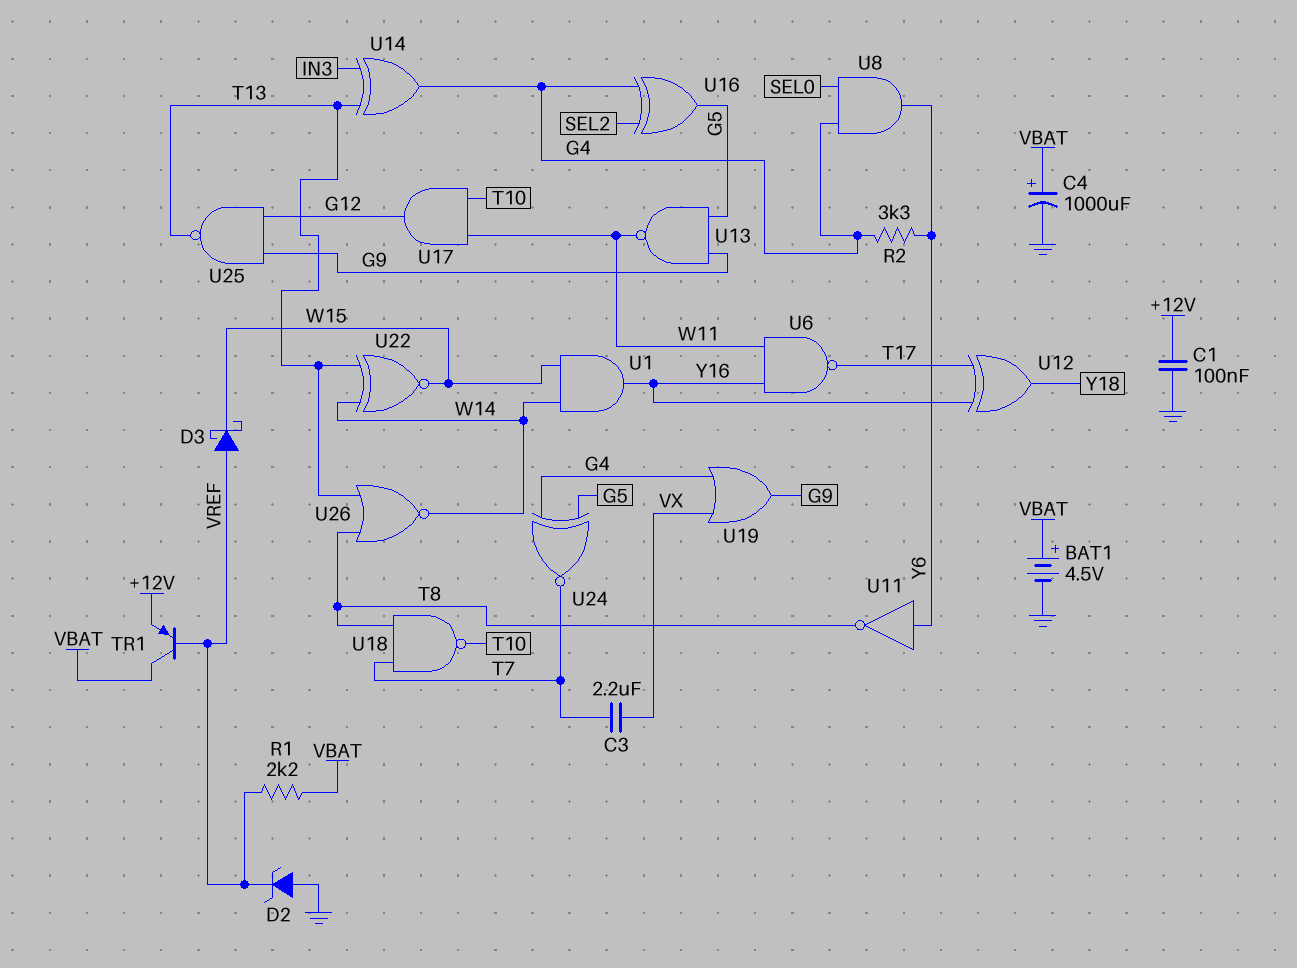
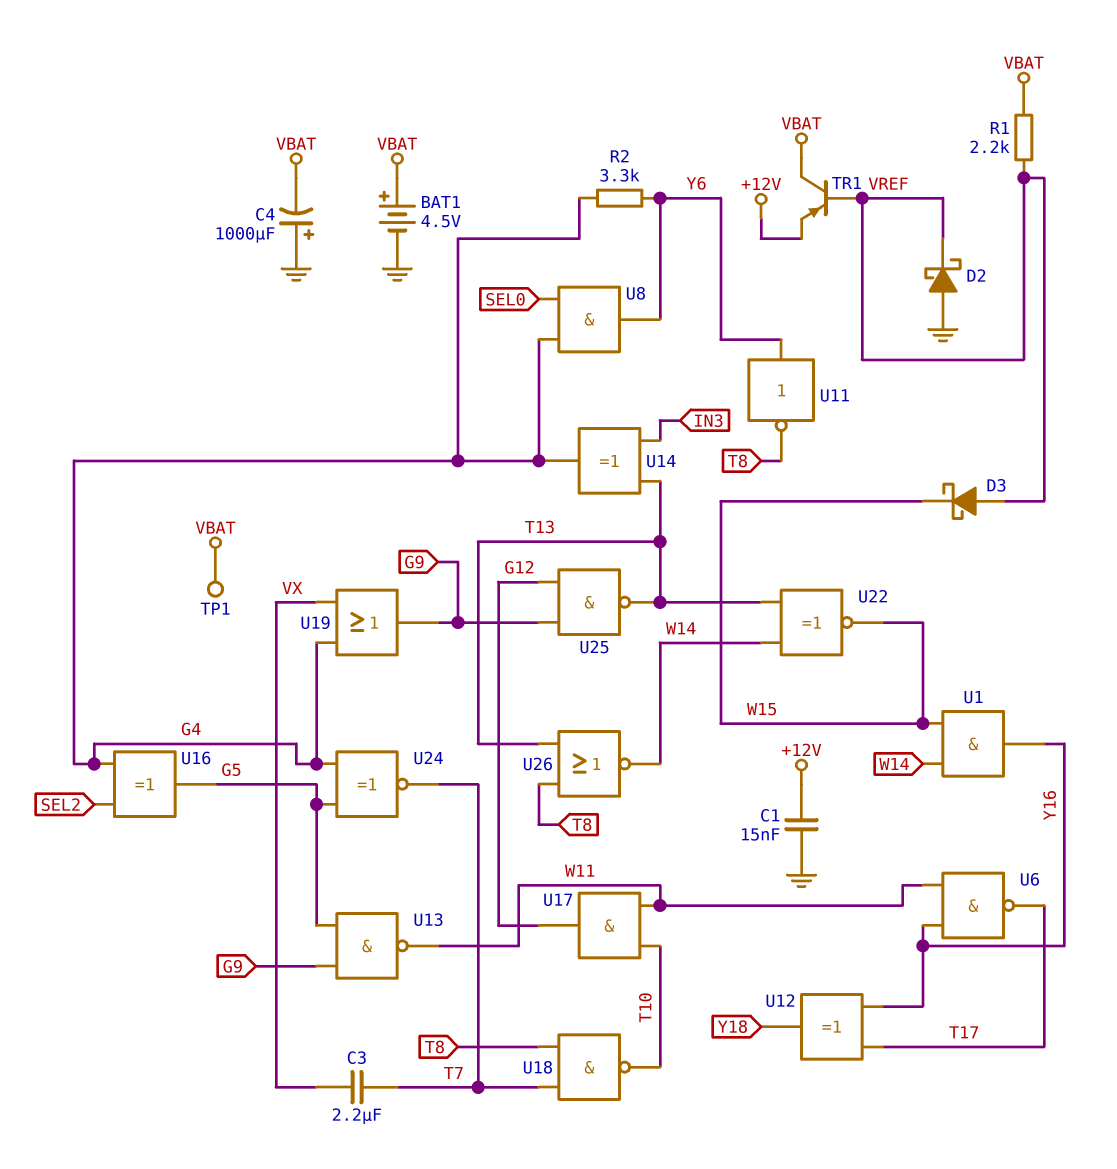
C1: 100nF (+12V, GND) -> 15nF (+12V, GND)
C4: 1000uF (plus VBAT, minus GND) -> 1000uF (plus GND, minus VBAT)
D2: zener (A GND, K VREF) -> schottky (A GND, K VREF)
TP1: none -> test point (VBAT)

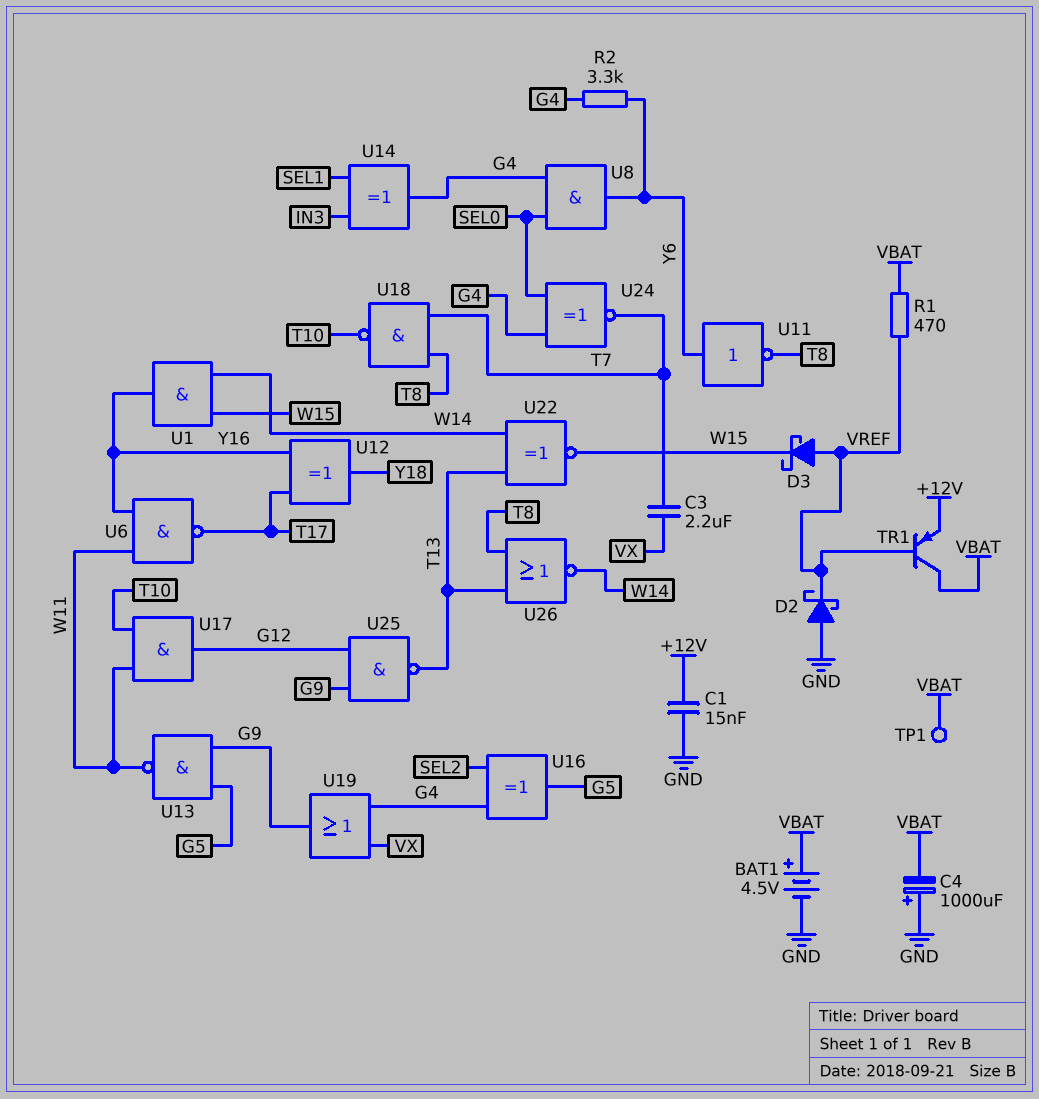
R1: 2.2k (VBAT, VREF) -> 470 (VBAT, VREF)
U14: XOR (in IN3, in T13, out G4) -> XOR (in IN3, in SEL1, out G4)
U24: XNOR (in G4, in G5, out T7) -> XNOR (in G4, in SEL0, out T7)

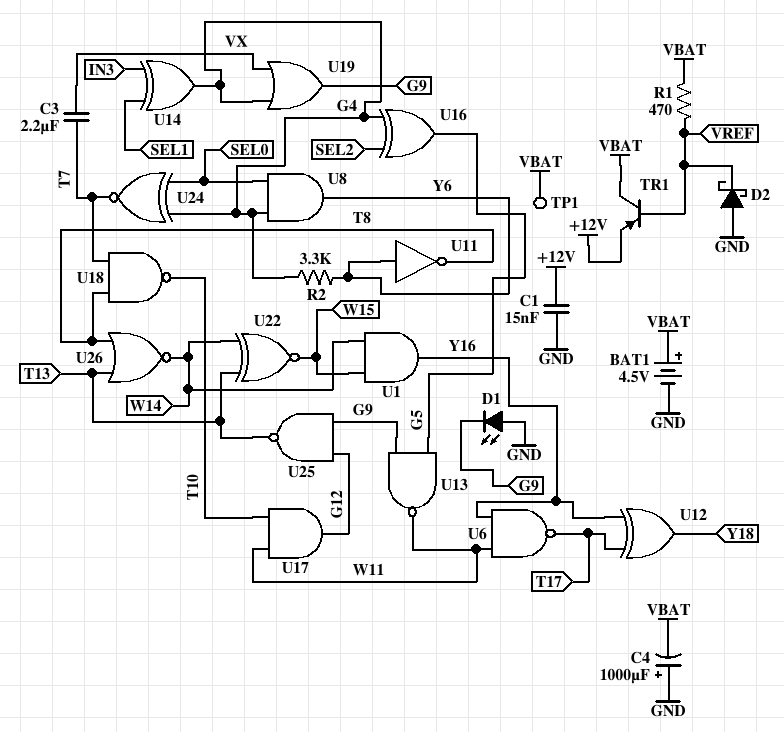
D1: none -> LED (A GND, K G9)
D3: schottky (A VREF, K W15) -> none

